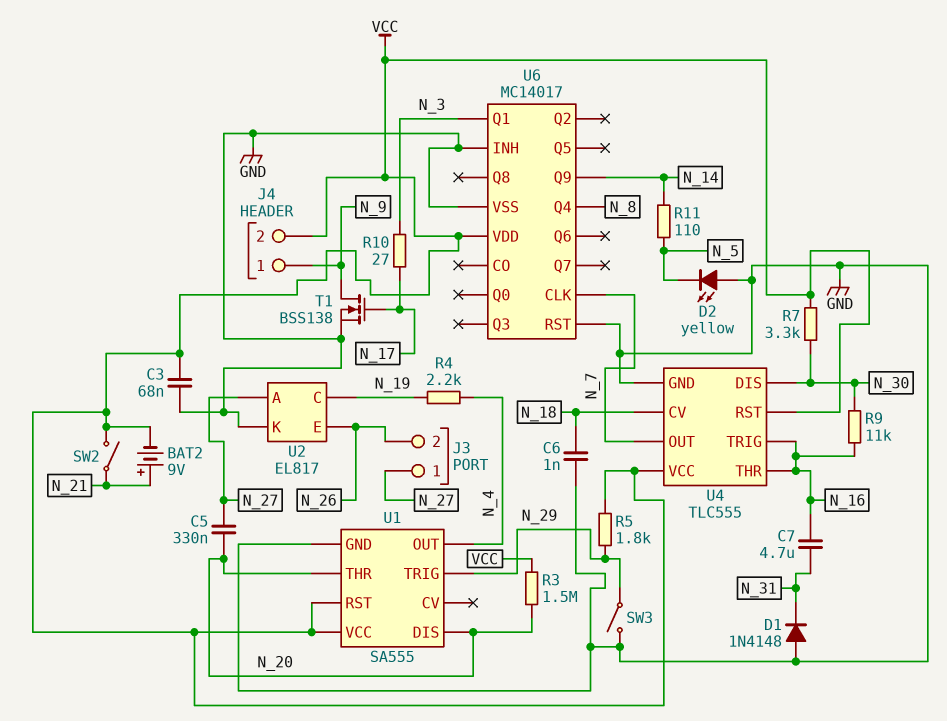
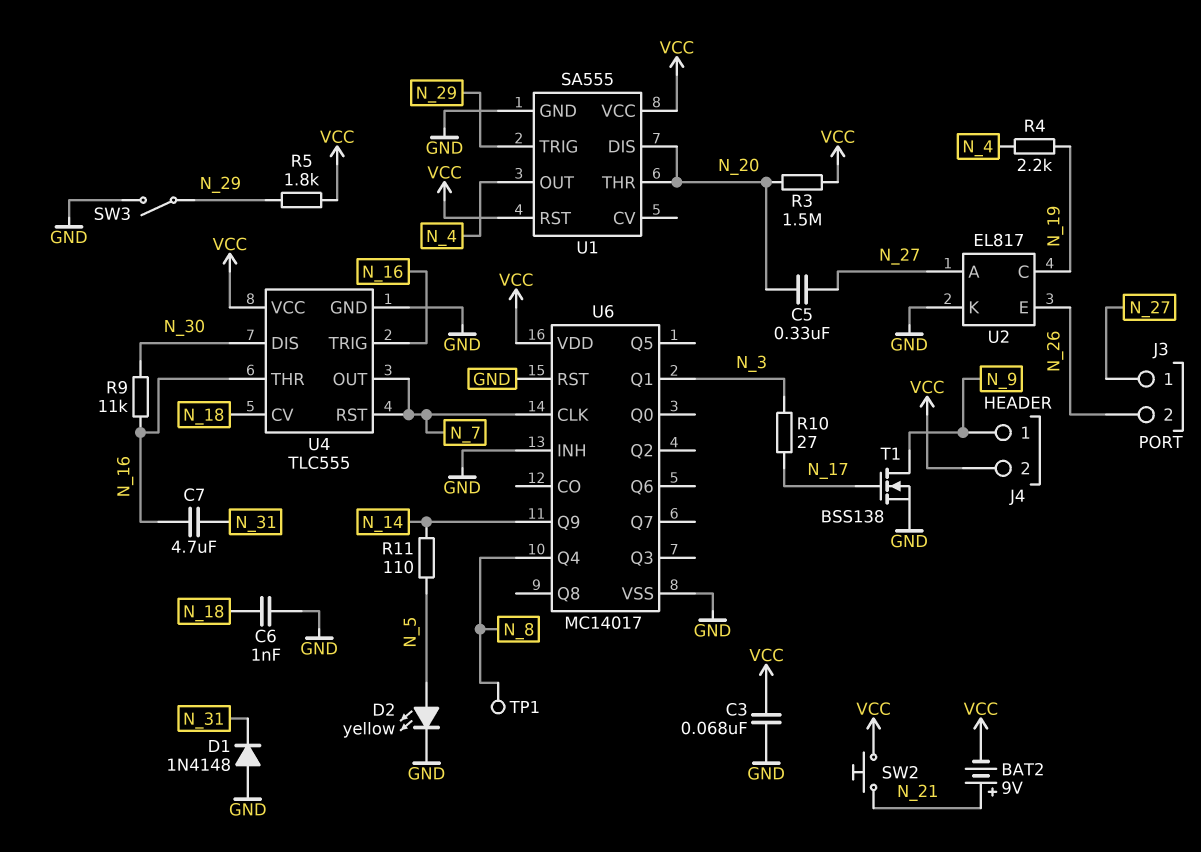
D2: LED yellow (A GND, K N_5) -> LED yellow (A N_5, K GND)
R7: 3.3k (N_30, VCC) -> none
SW2: switch (N_21, VCC) -> button (N_21, VCC)
TP1: none -> test point (N_8)
U4 pin RST: VCC -> N_7

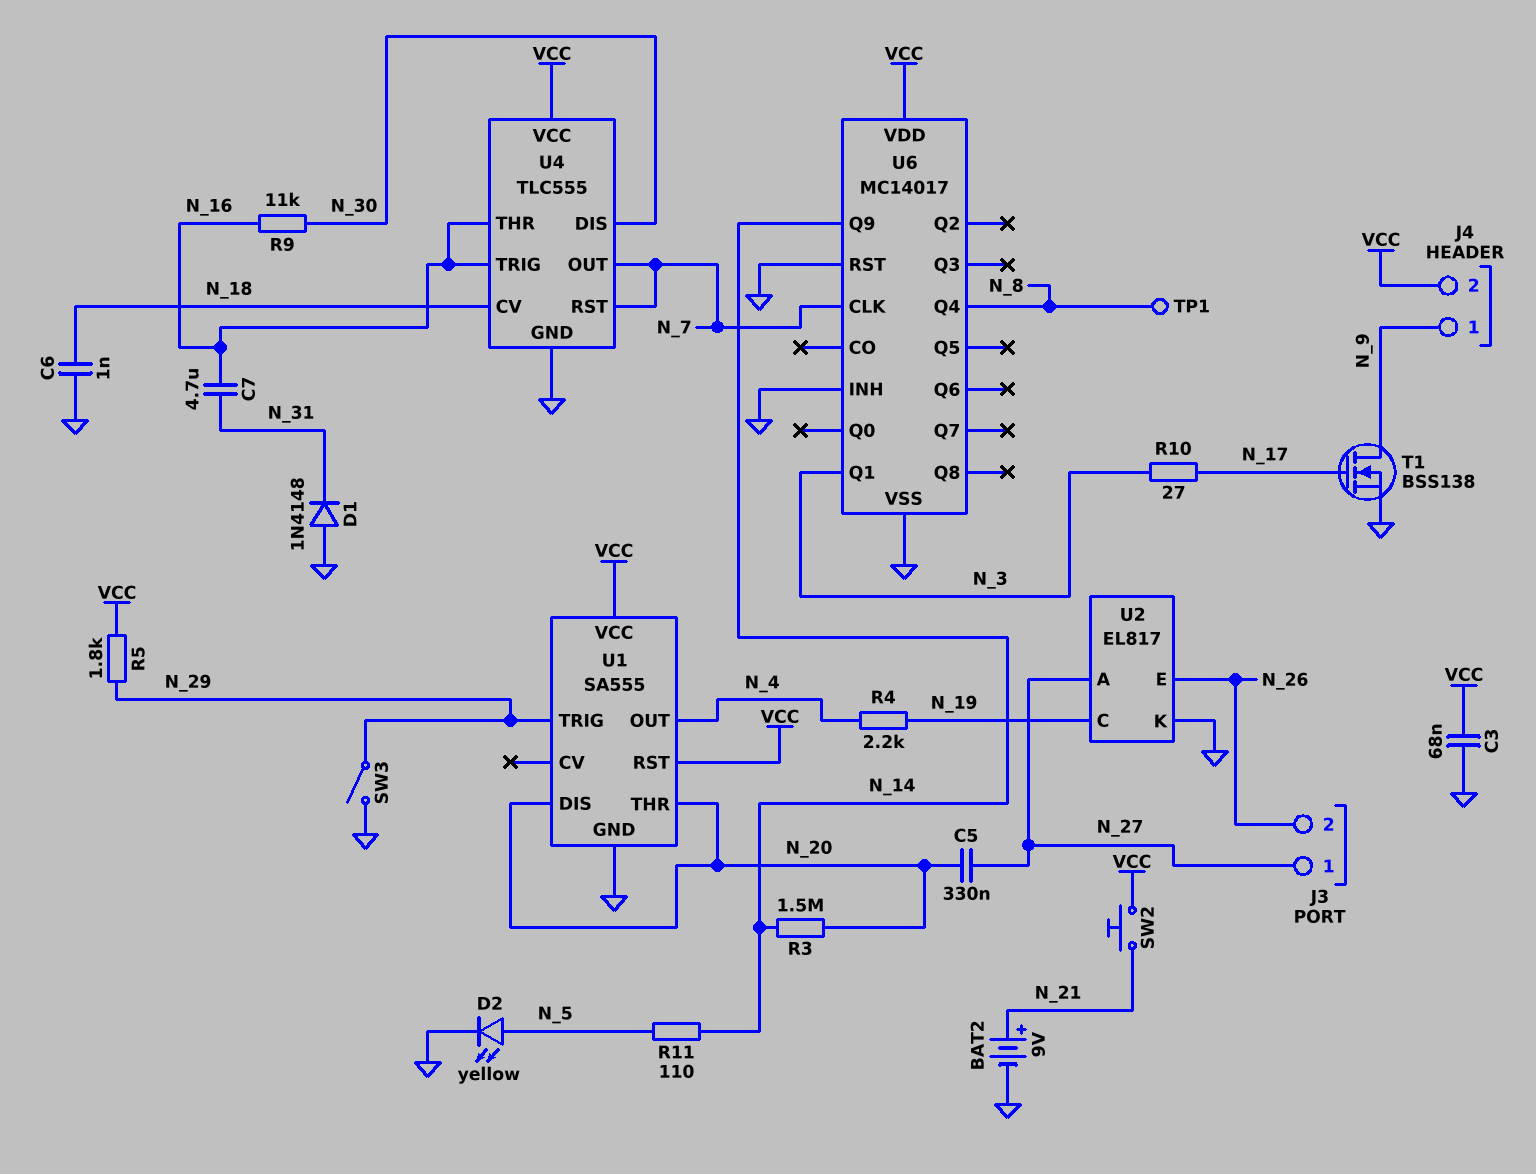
BAT2: 9V (plus N_21, minus VCC) -> 9V (plus N_21, minus GND)
R3: 1.5M (N_20, VCC) -> 1.5M (N_14, N_20)

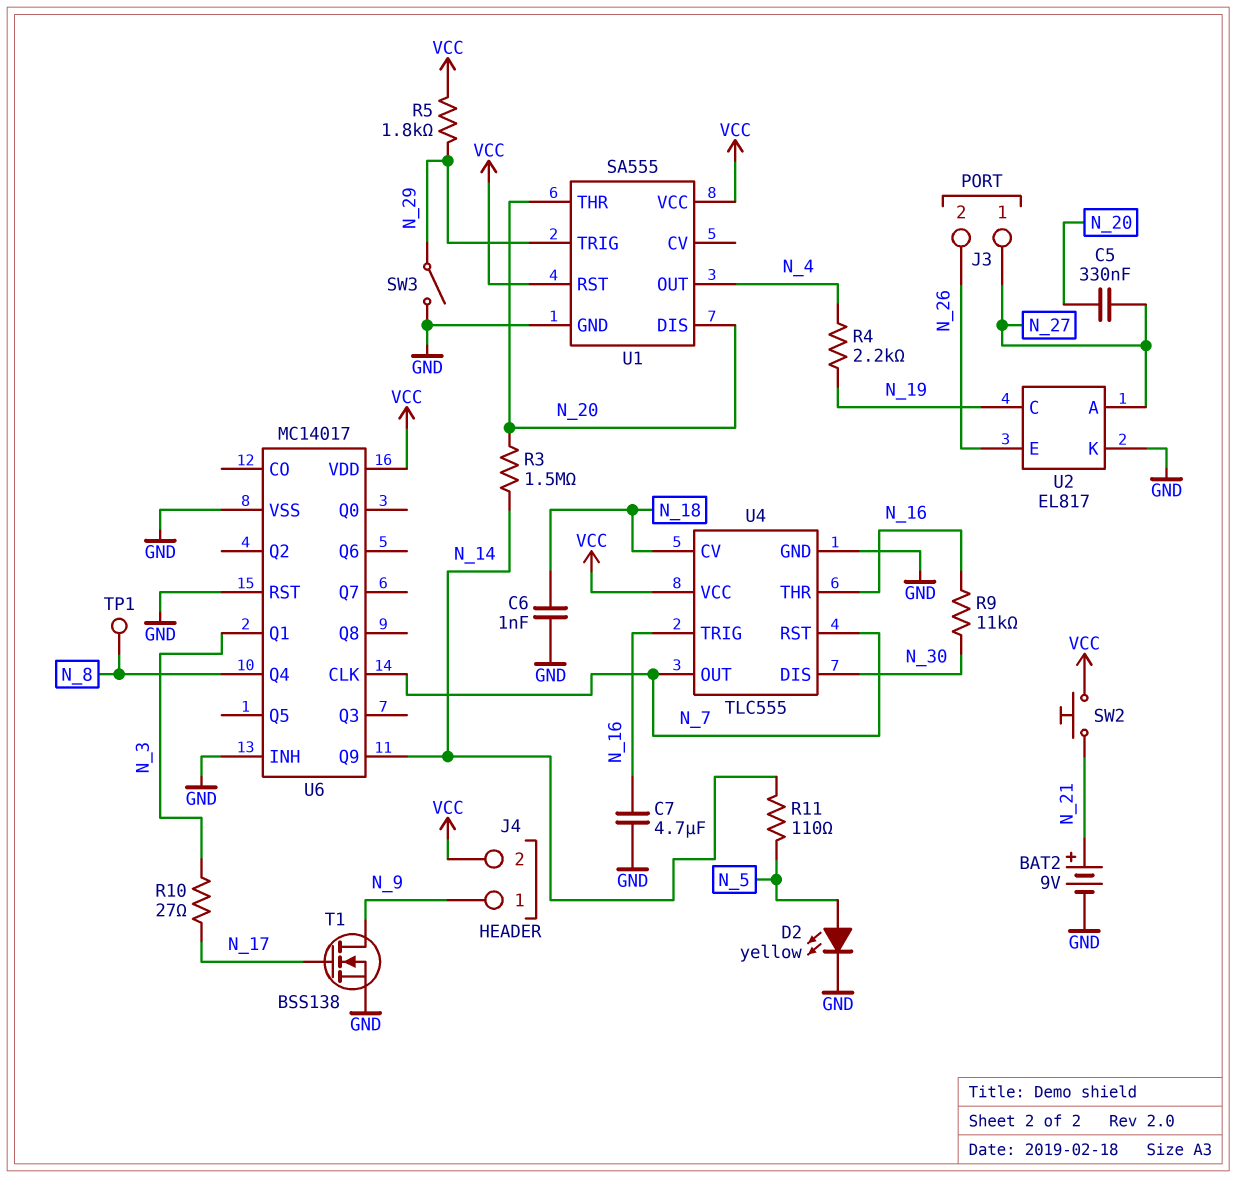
C3: 68nF (GND, VCC) -> none
C7: 4.7uF (N_16, N_31) -> 4.7uF (GND, N_16)
D1: diode 1N4148 (A GND, K N_31) -> none

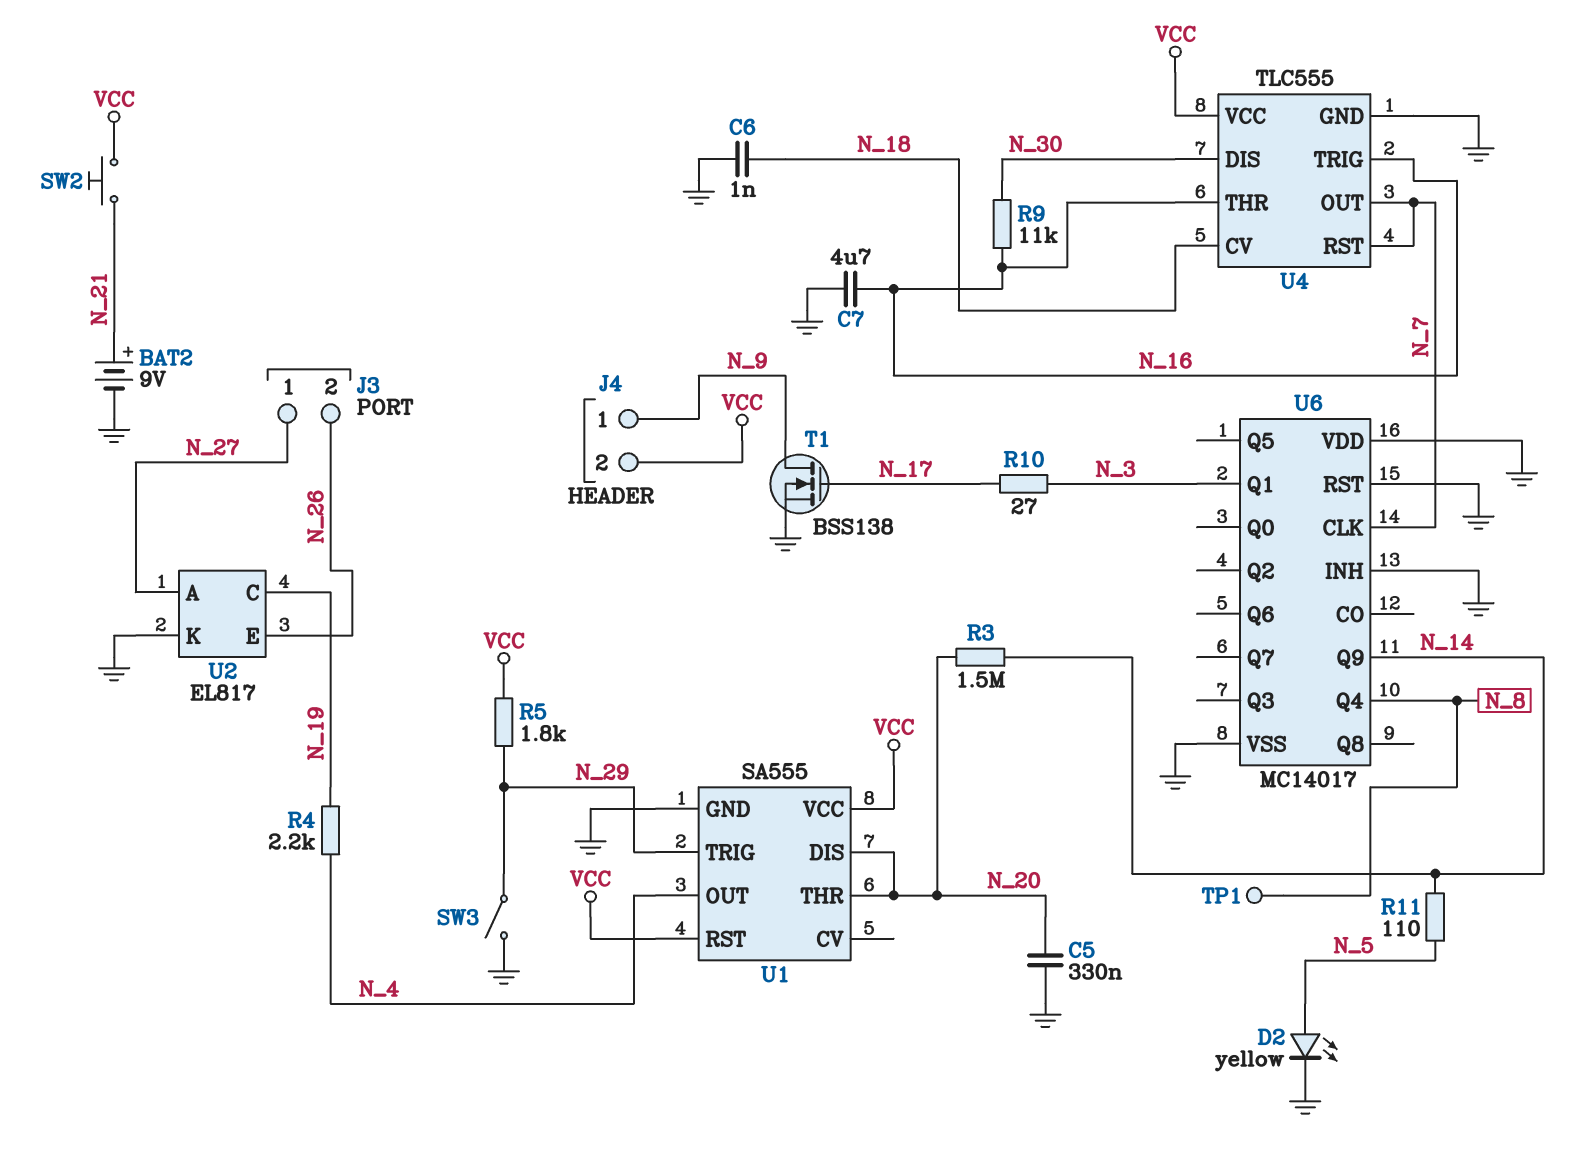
C5: 330nF (N_20, N_27) -> 330nF (GND, N_20)
U6 pin VDD: VCC -> GND

